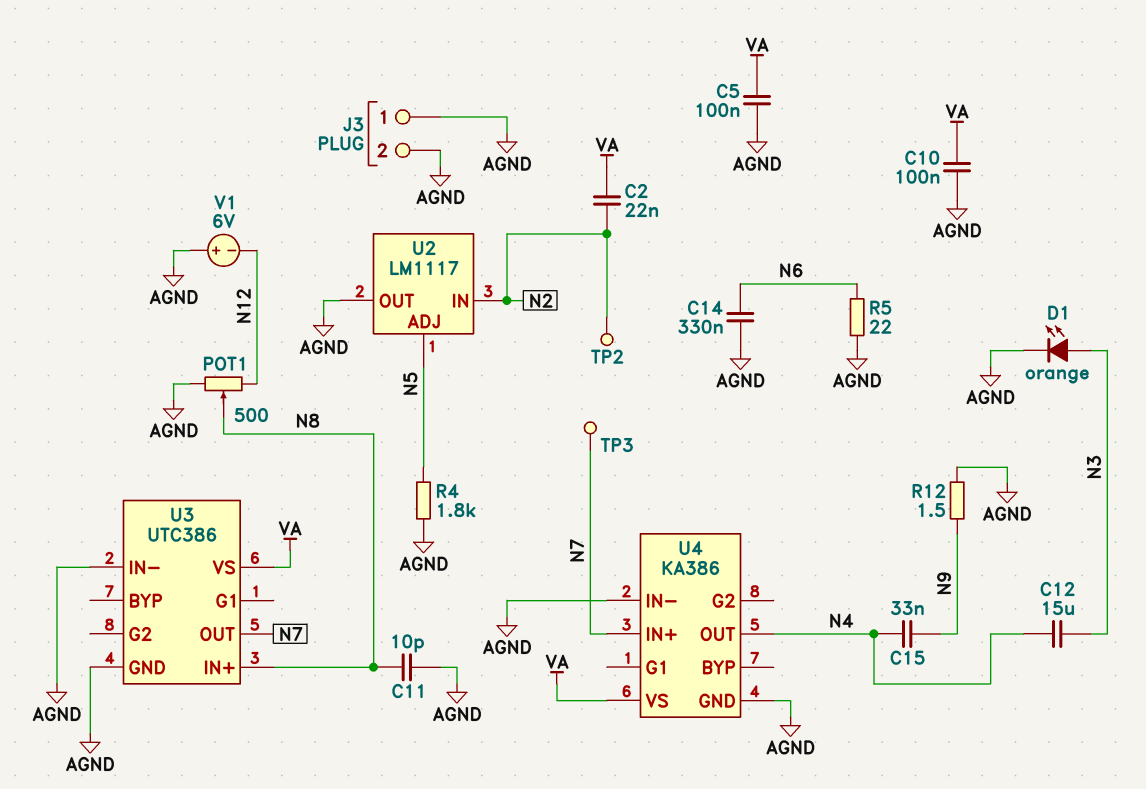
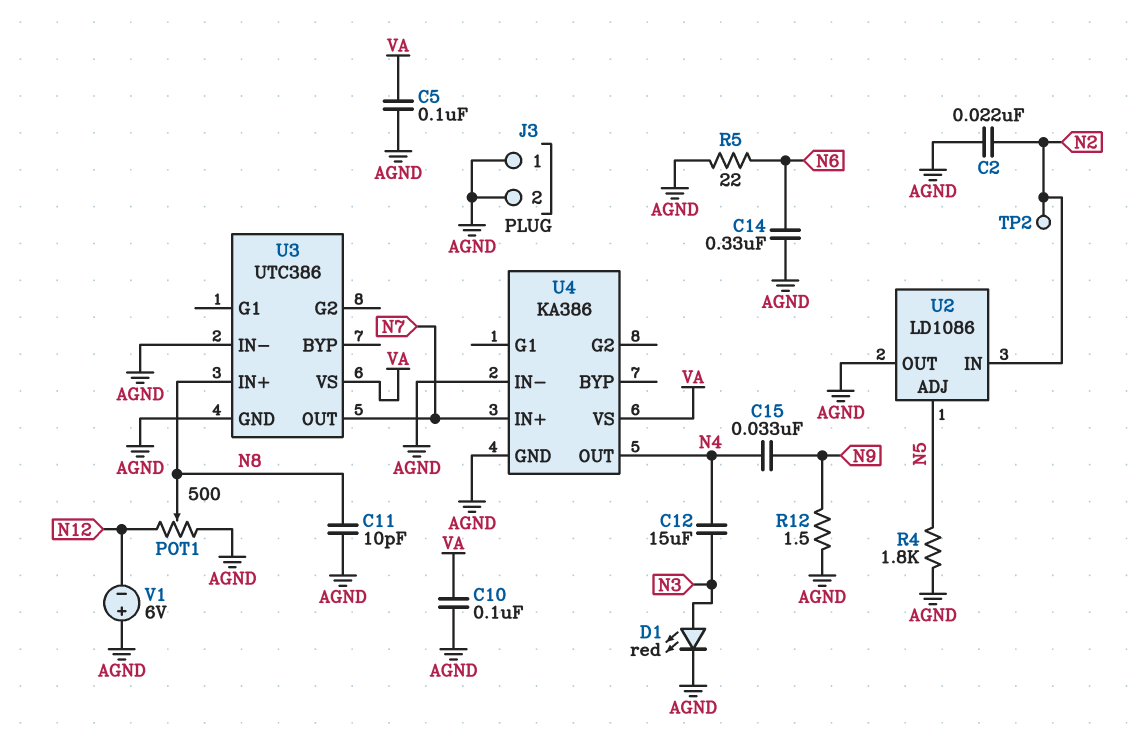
C2: 22nF (N2, VA) -> 22nF (AGND, N2)
D1: LED orange (A N3, K AGND) -> LED red (A N3, K AGND)
TP3: test point (N7) -> none
U2: LM1117 -> LD1086

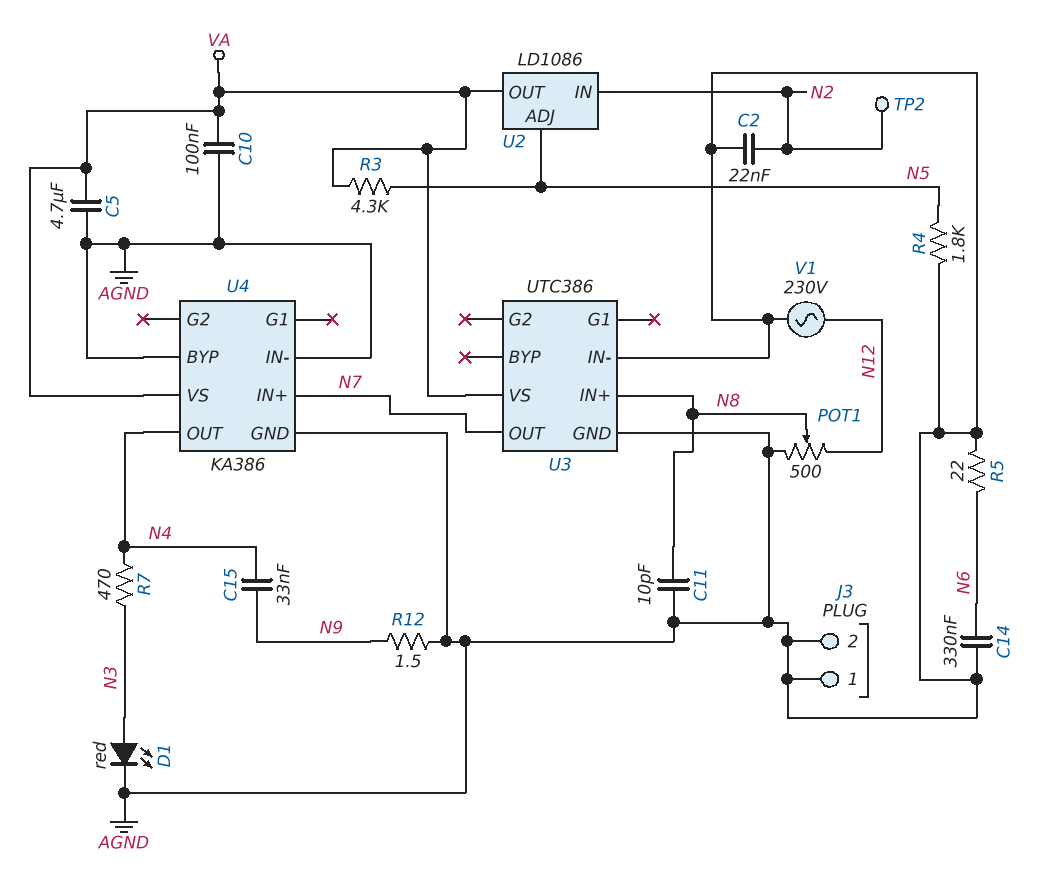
C5: 100nF (AGND, VA) -> 4.7uF (AGND, VA)
C12: 15uF (N3, N4) -> none
R3: none -> 4.3k (N5, VA)
R7: none -> 470 (N3, N4)
U2 pin OUT: AGND -> VA
U4 pin BYP: none -> AGND
V1: 6V (plus AGND, minus N12) -> AC 230V (AGND, N12)

